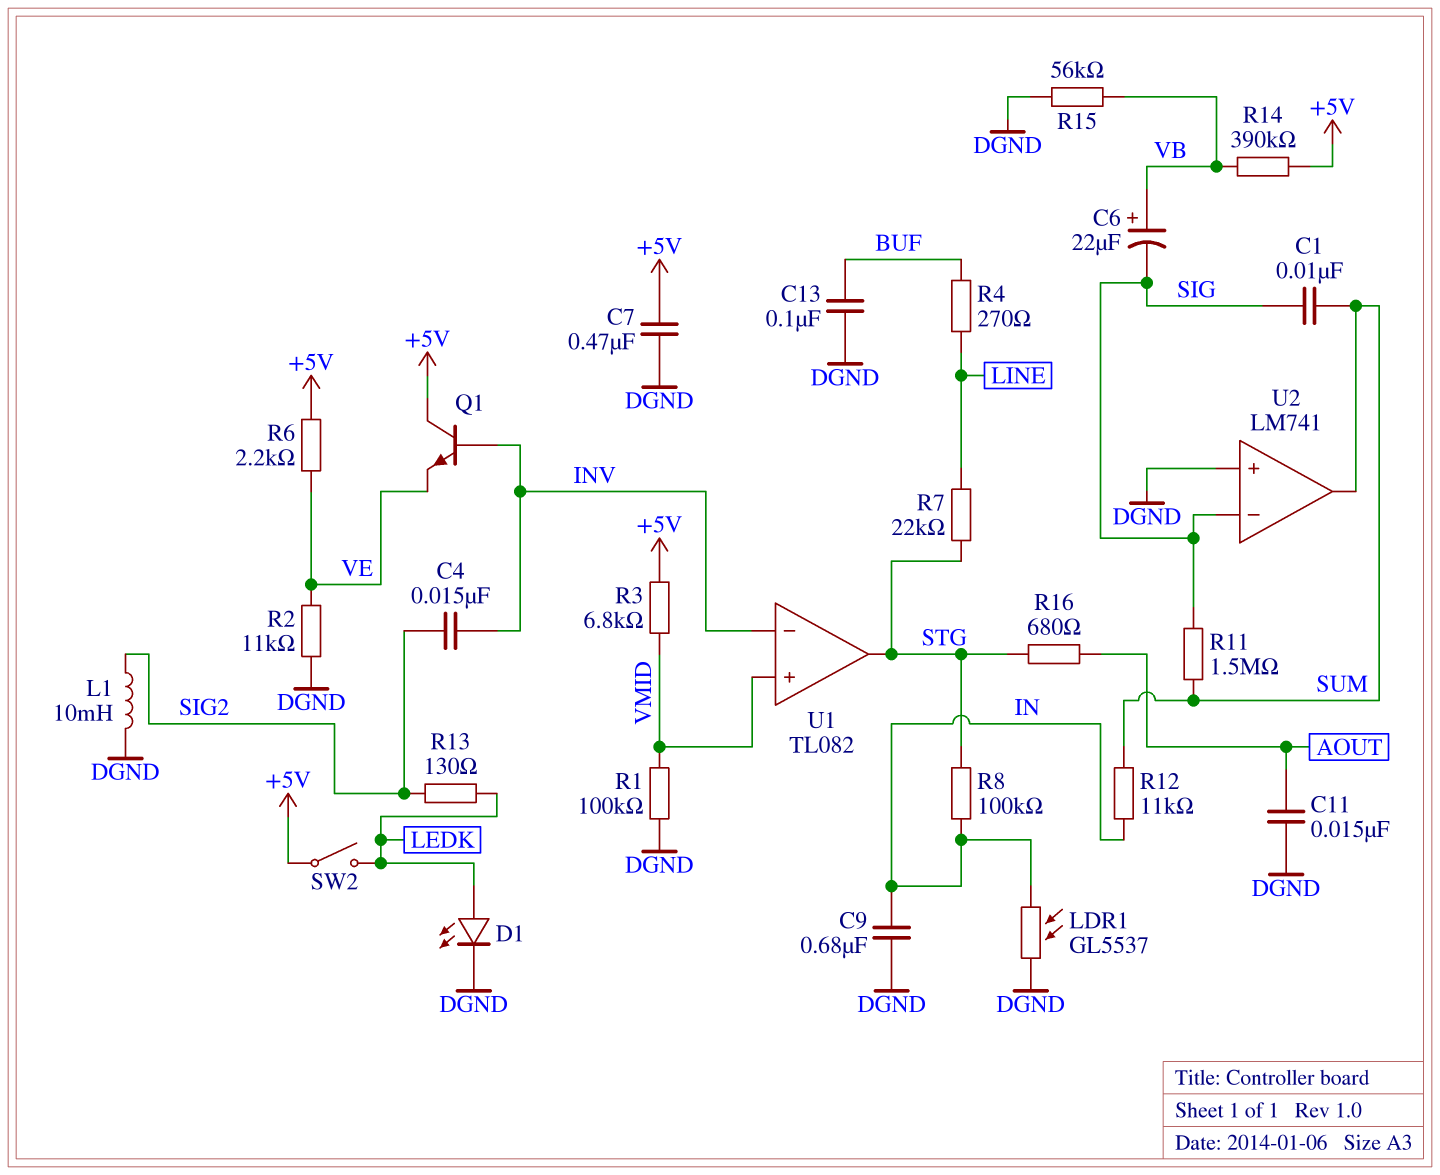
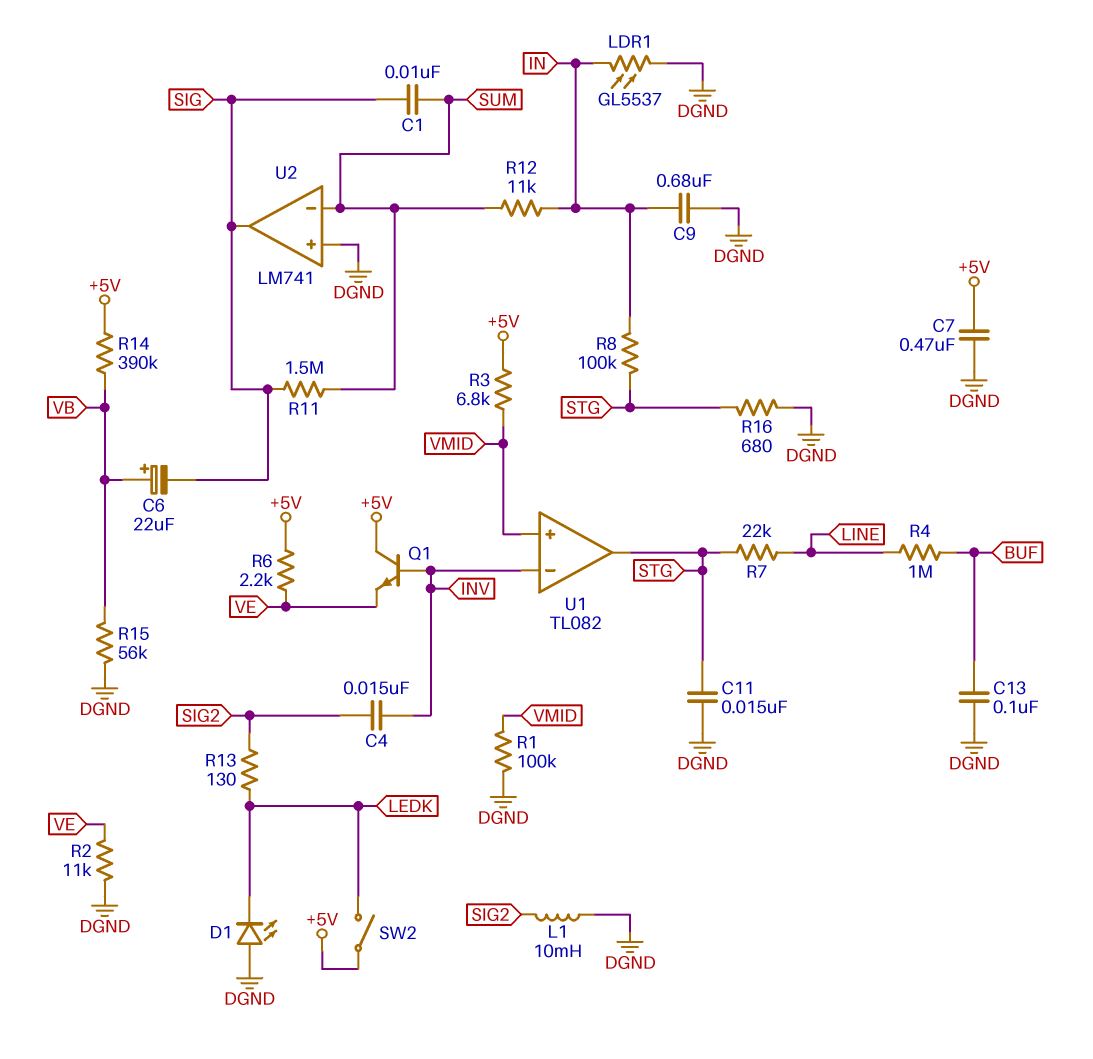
C11: 15nF (AOUT, DGND) -> 15nF (DGND, STG)
D1: LED (A LEDK, K DGND) -> LED (A DGND, K LEDK)
R4: 270 (BUF, LINE) -> 1M (BUF, LINE)
R16: 680 (AOUT, STG) -> 680 (DGND, STG)
U2 pin in-: SIG -> SUM
U2 pin out: SUM -> SIG

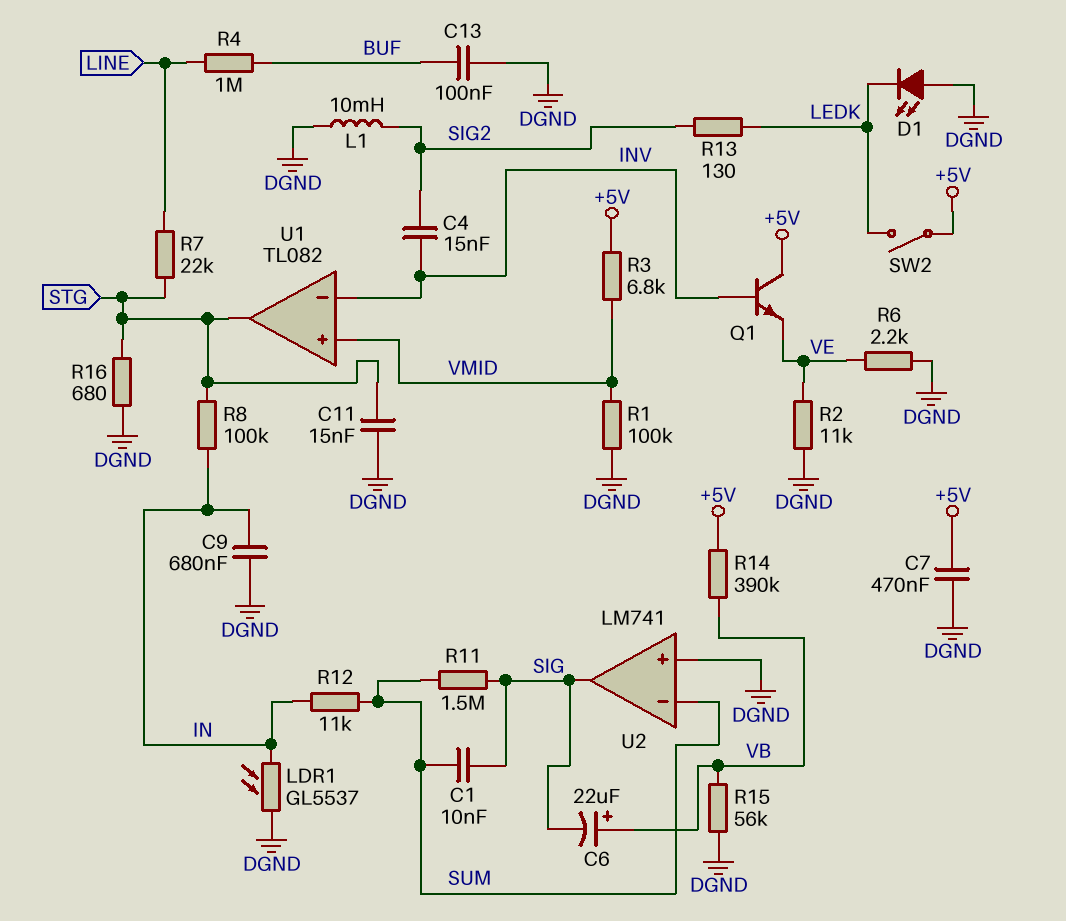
R6: 2.2k (+5V, VE) -> 2.2k (DGND, VE)

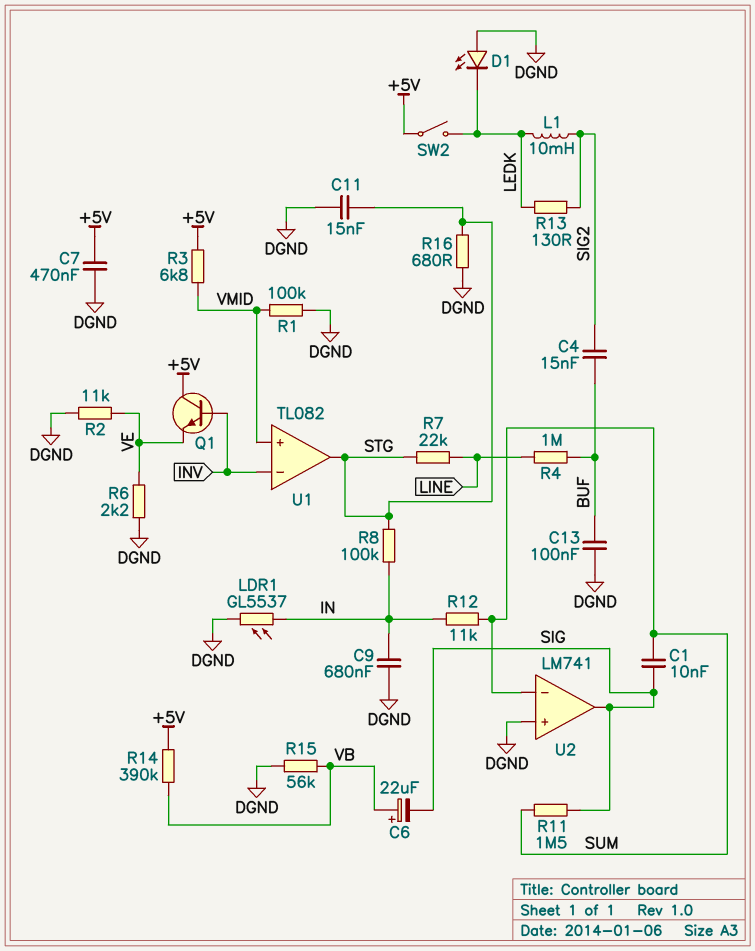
C4: 15nF (INV, SIG2) -> 15nF (BUF, SIG2)
L1: 10mH (DGND, SIG2) -> 10mH (LEDK, SIG2)

